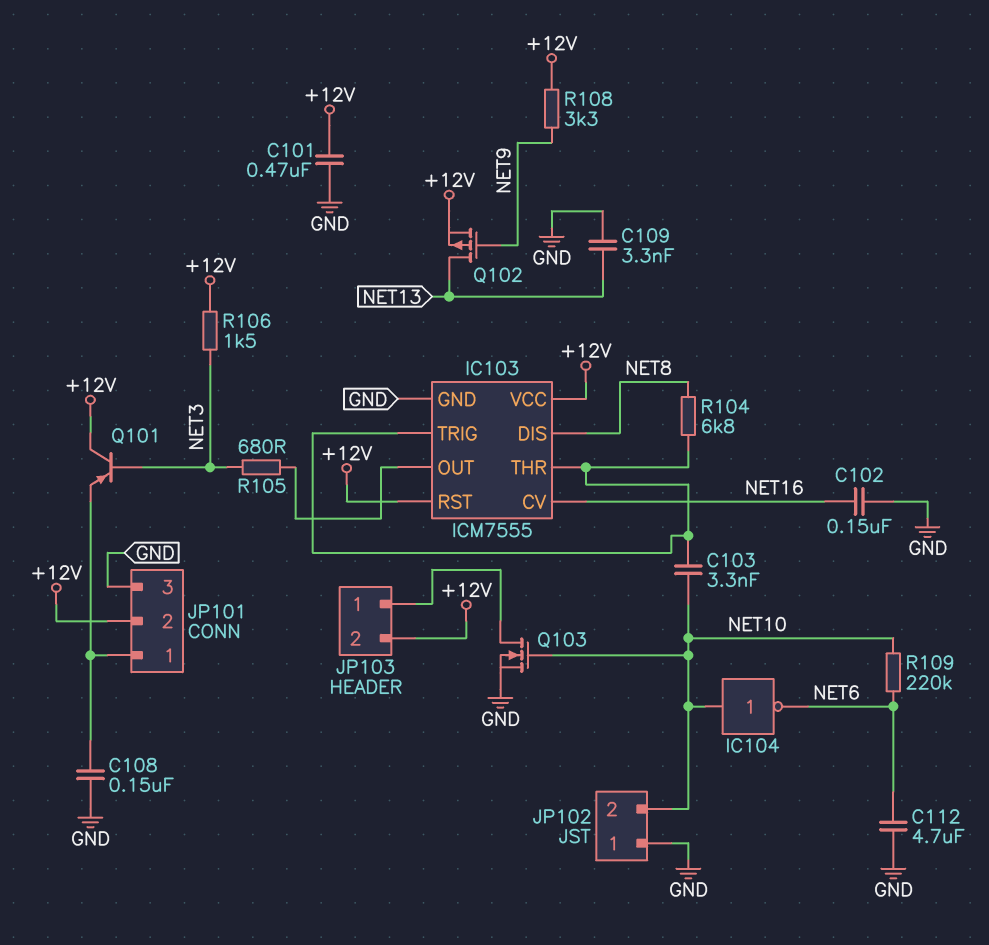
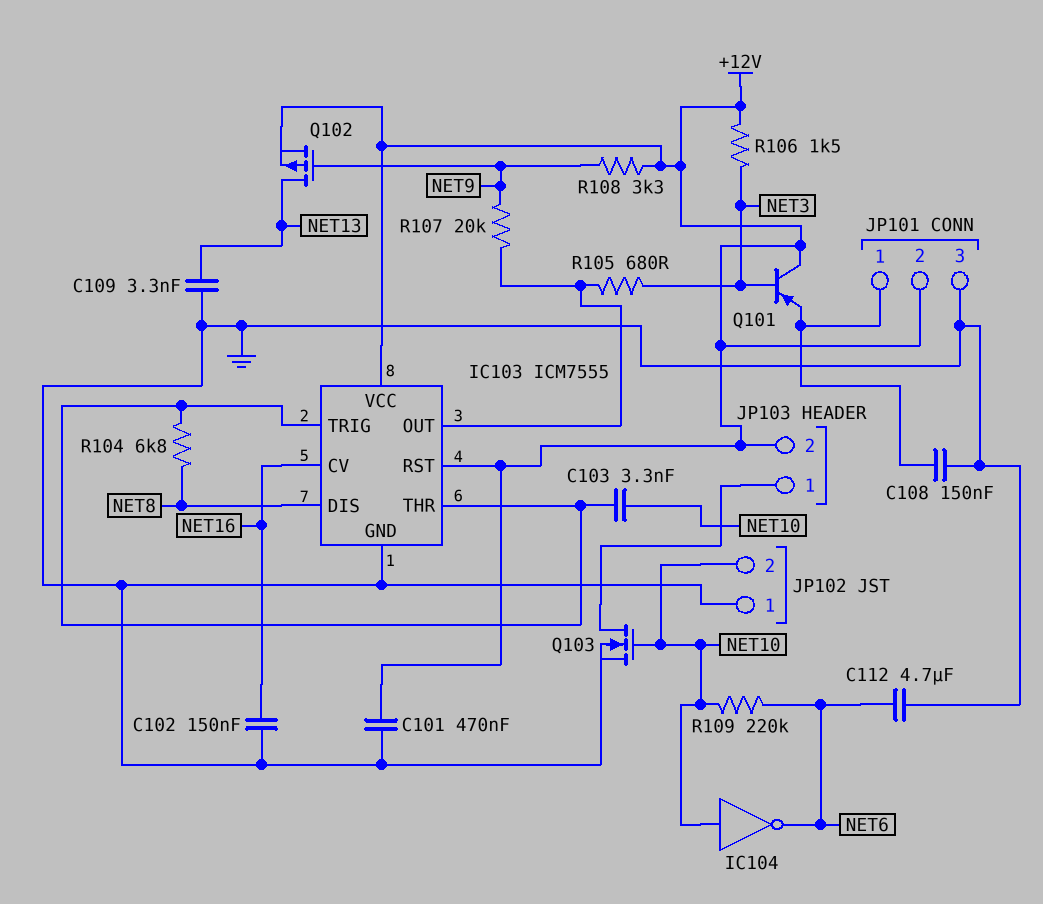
R107: none -> 20k (IC103/OUT, NET9)

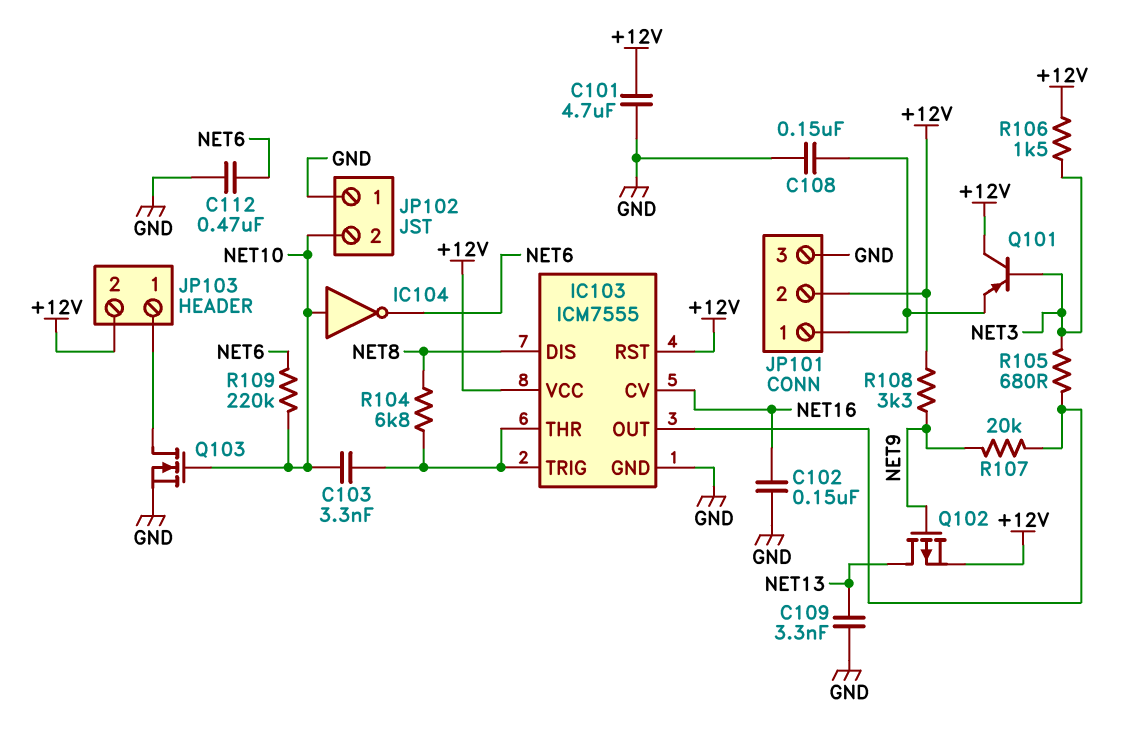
C101: 470nF (+12V, GND) -> 4.7uF (+12V, GND)
C112: 4.7uF (GND, NET6) -> 470nF (GND, NET6)

